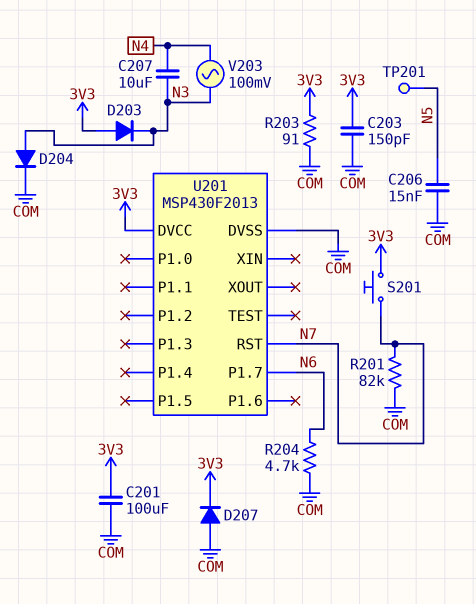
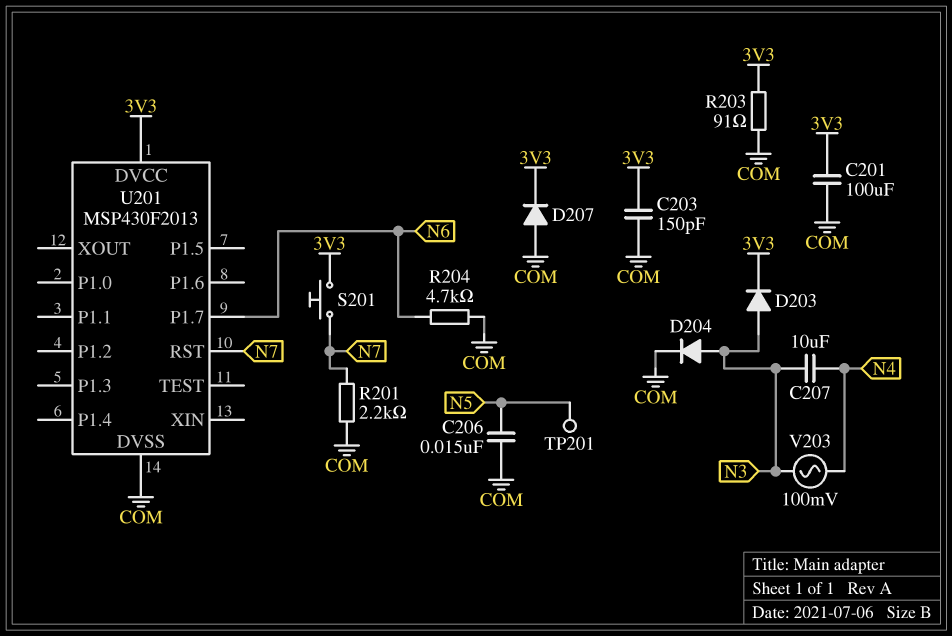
D203: diode (A 3V3, K N3) -> diode (A N3, K 3V3)
R201: 82k (COM, N7) -> 2.2k (COM, N7)

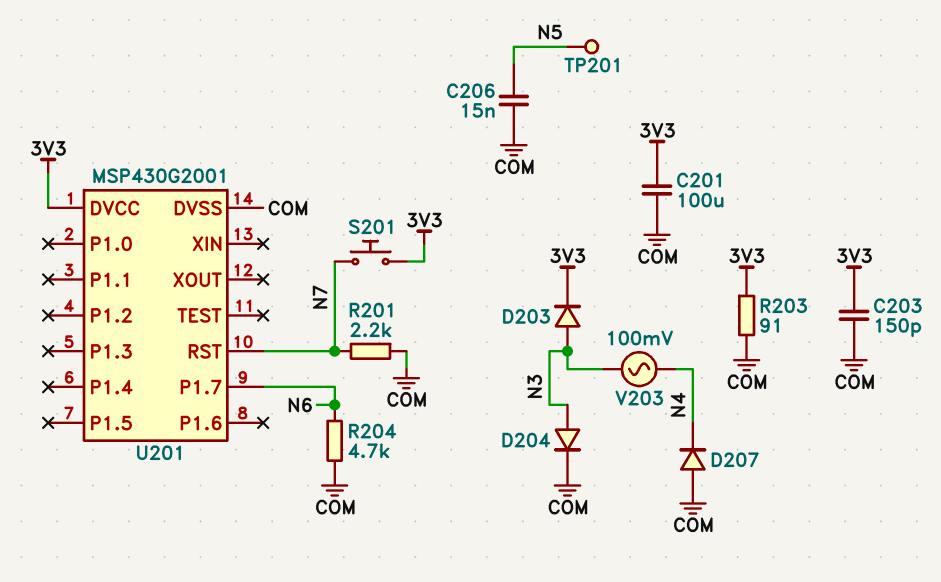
C207: 10uF (N3, N4) -> none
D207: diode (A COM, K 3V3) -> diode (A COM, K N4)
U201: MSP430F2013 -> MSP430G2001

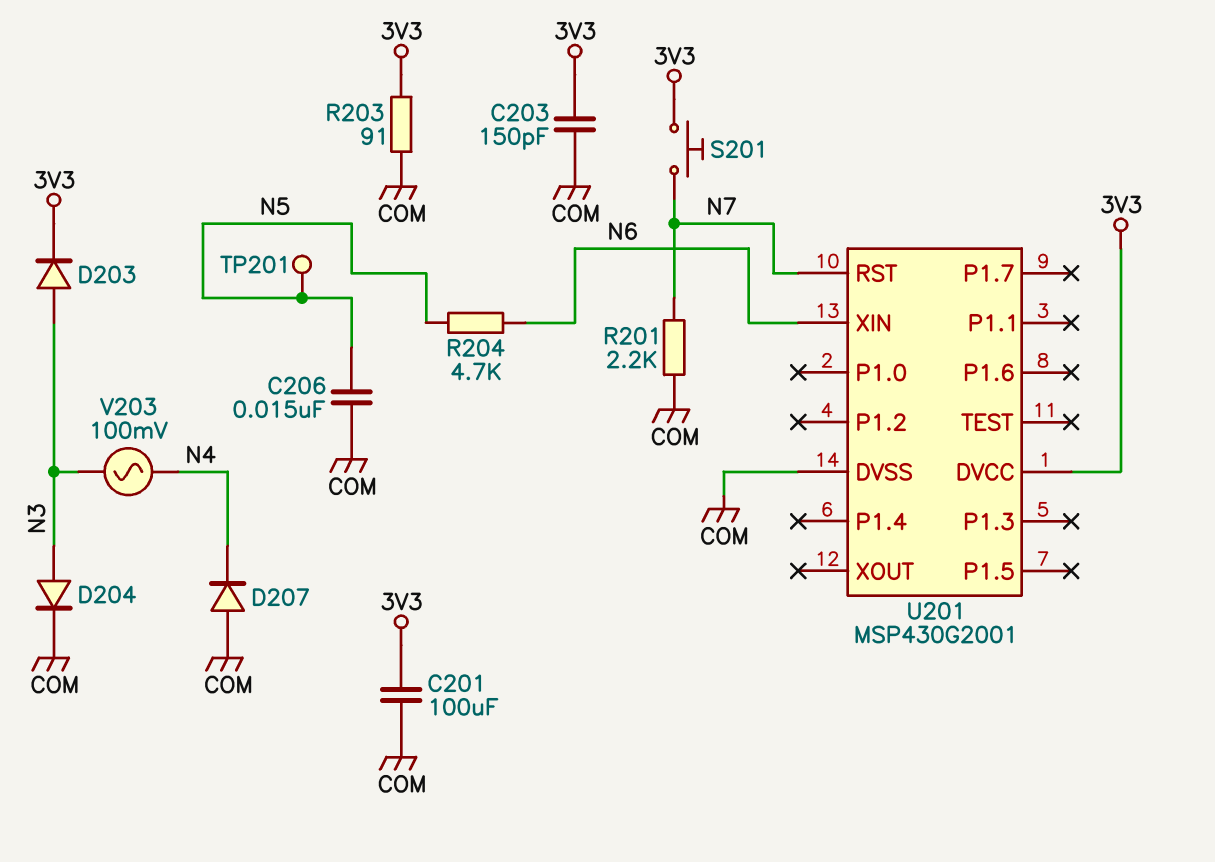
R204: 4.7k (COM, N6) -> 4.7k (N5, N6)
U201 pin P1.7: N6 -> none
U201 pin XIN: none -> N6

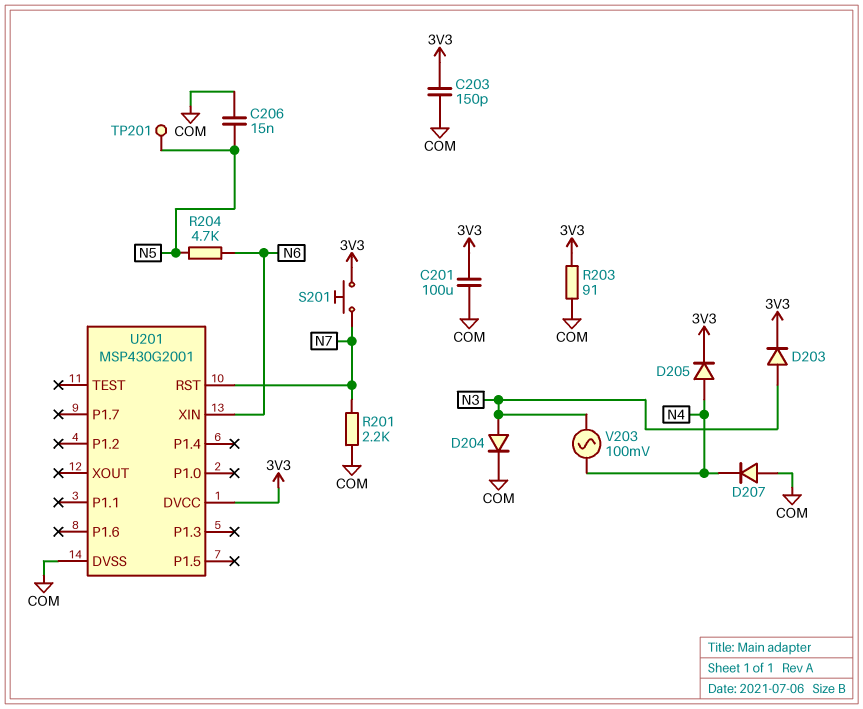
D205: none -> diode (A N4, K 3V3)

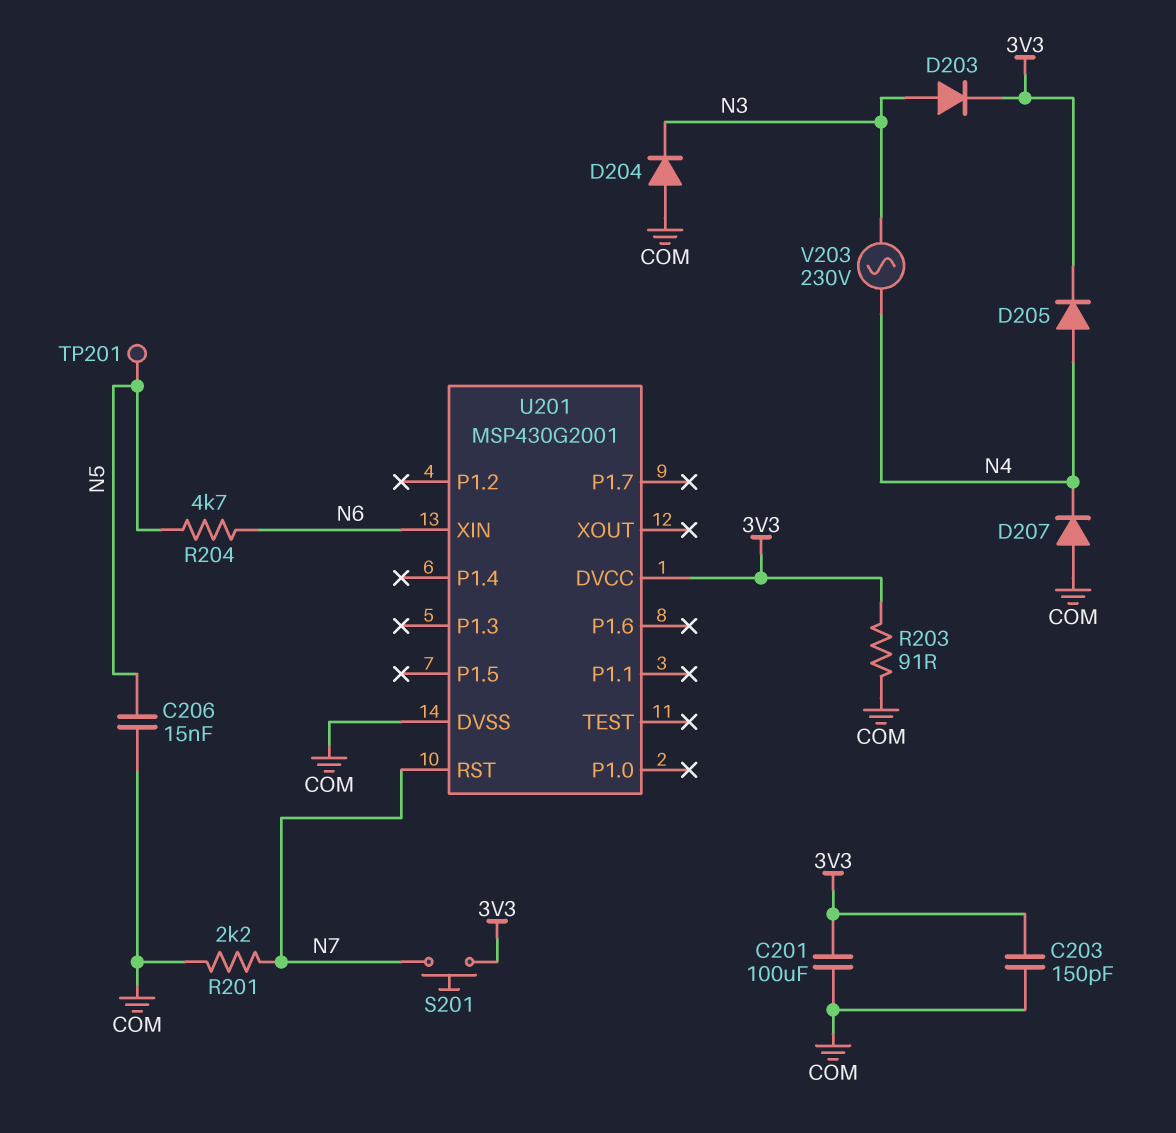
D204: diode (A N3, K COM) -> diode (A COM, K N3)
V203: AC 100mV (N3, N4) -> AC 230V (N3, N4)

